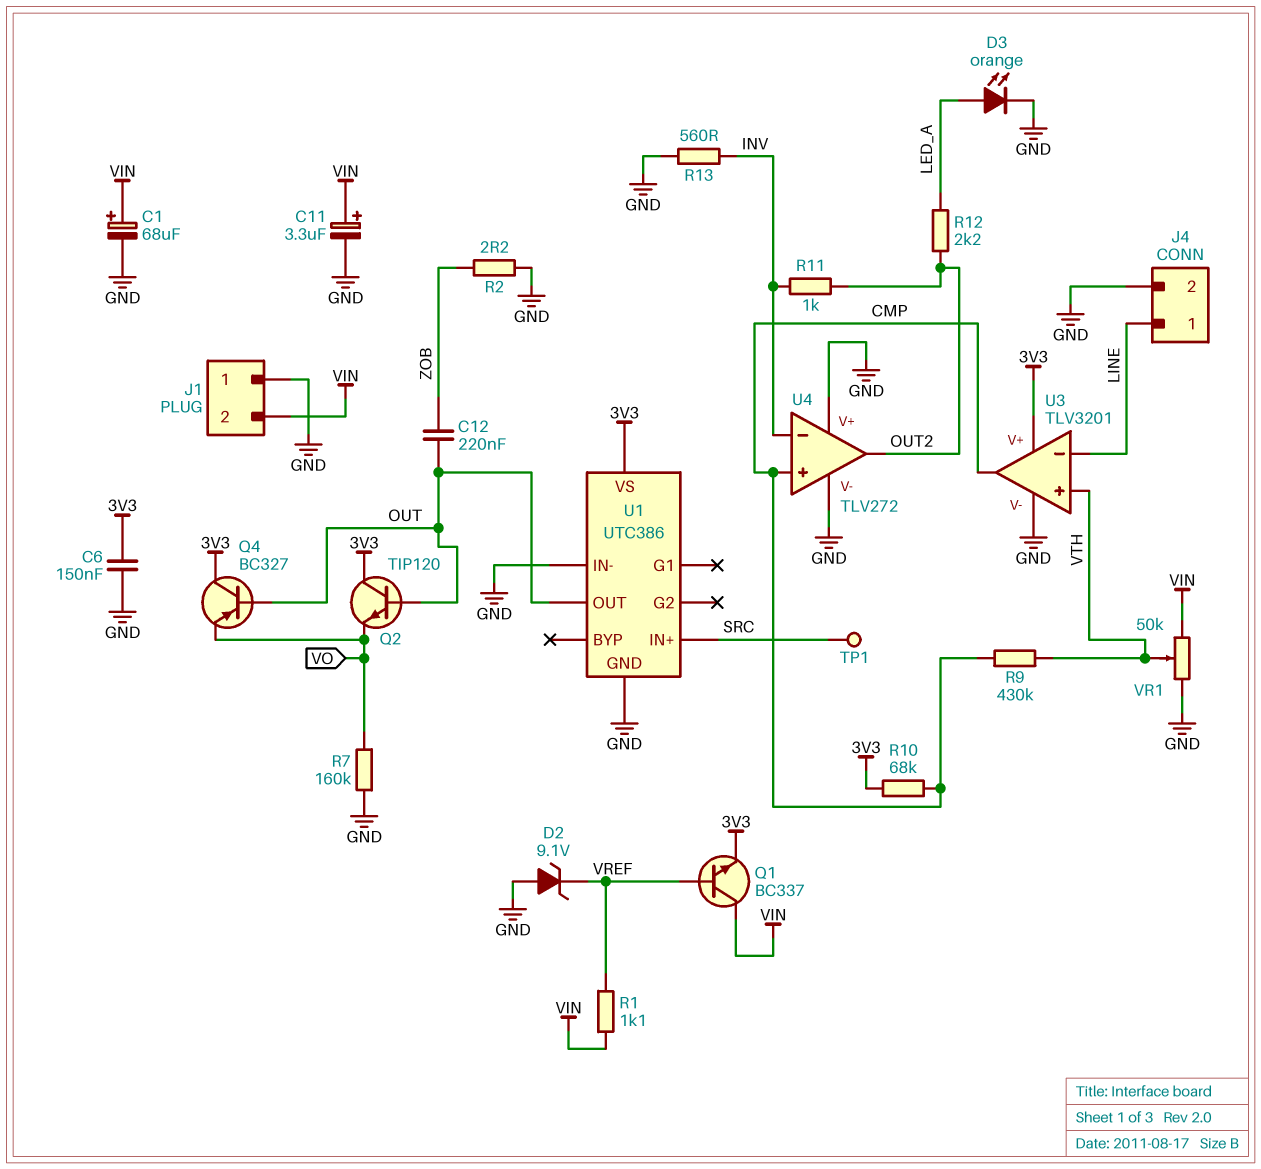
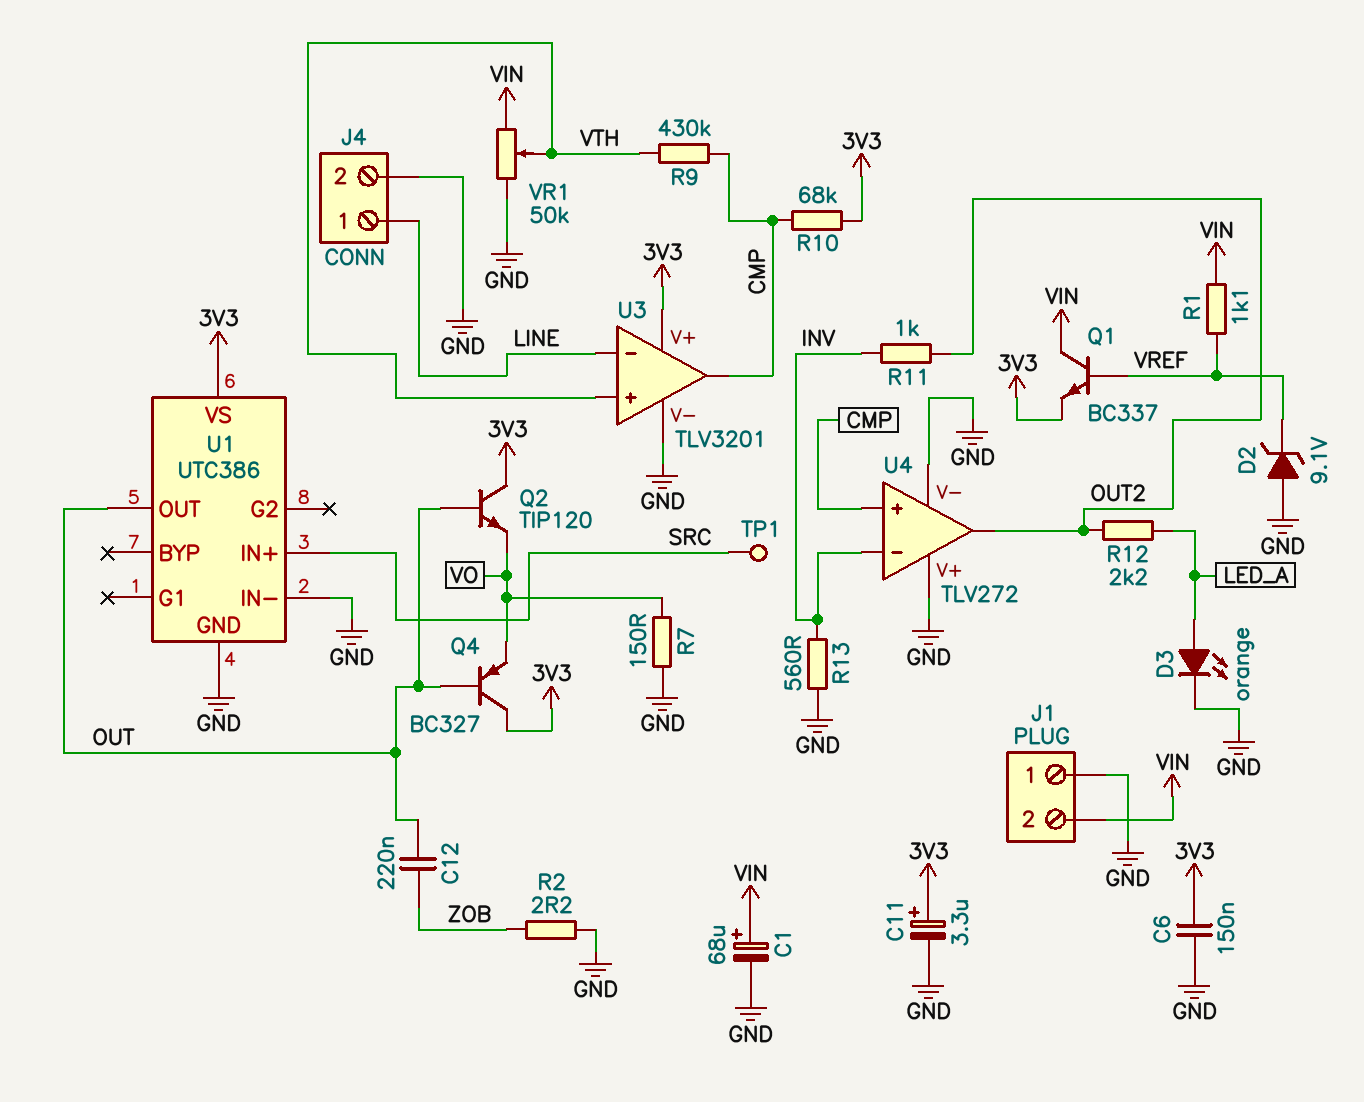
C11: 3.3uF (plus VIN, minus GND) -> 3.3uF (plus 3V3, minus GND)
R7: 160k (GND, VO) -> 150 (GND, VO)

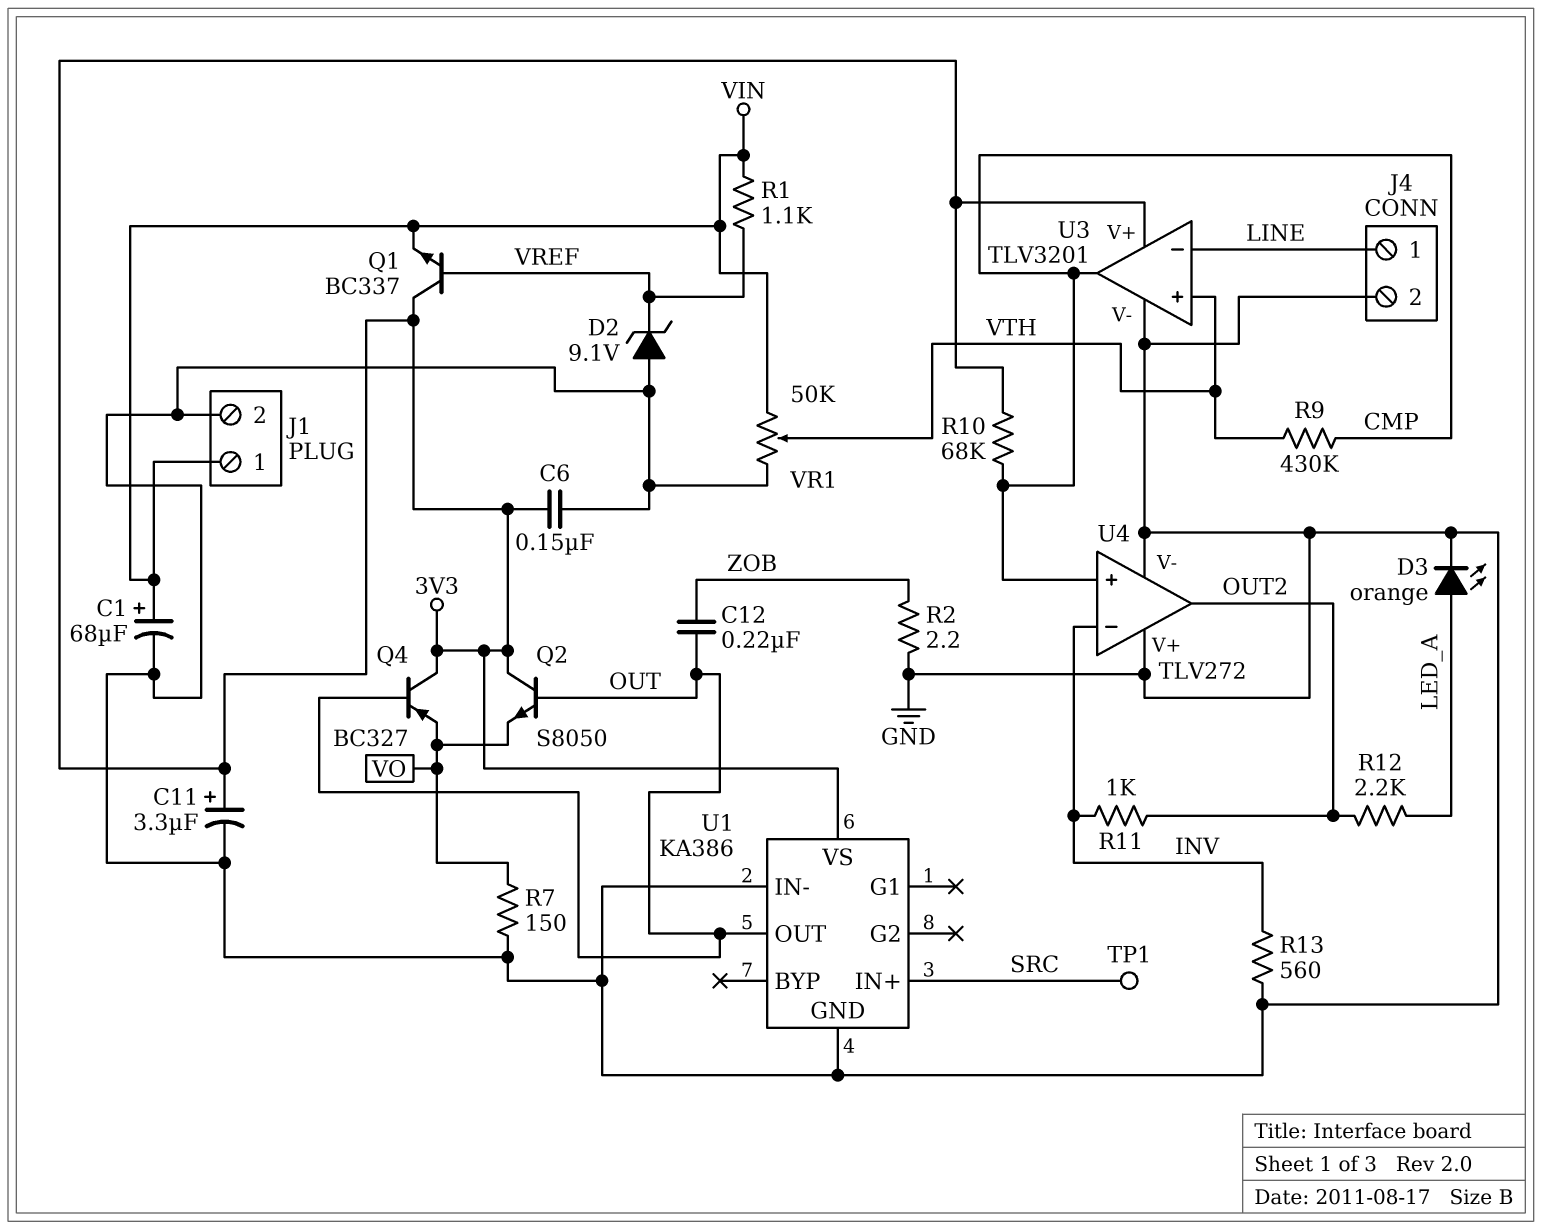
J1 pin 1: GND -> VIN
J1 pin 2: VIN -> GND
Q1: NPN BC337 (B VREF, C VIN, E 3V3) -> NPN BC337 (B VREF, C 3V3, E VIN)
Q2: NPN TIP120 (B OUT, C 3V3, E VO) -> NPN S8050 (B OUT, C 3V3, E VO)
U1: UTC386 -> KA386

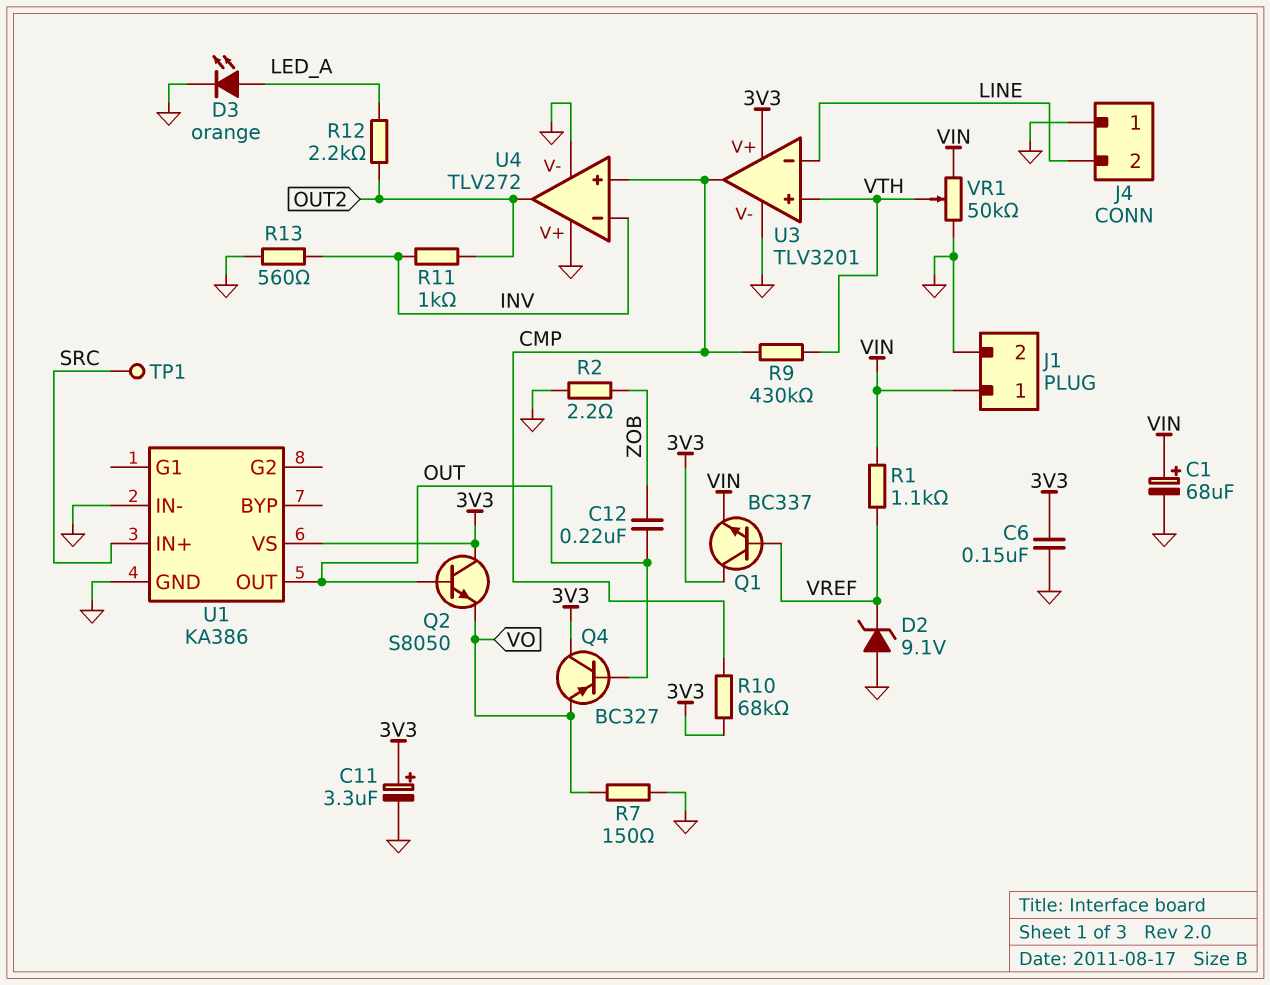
J4 pin 1: LINE -> GND
J4 pin 2: GND -> LINE

